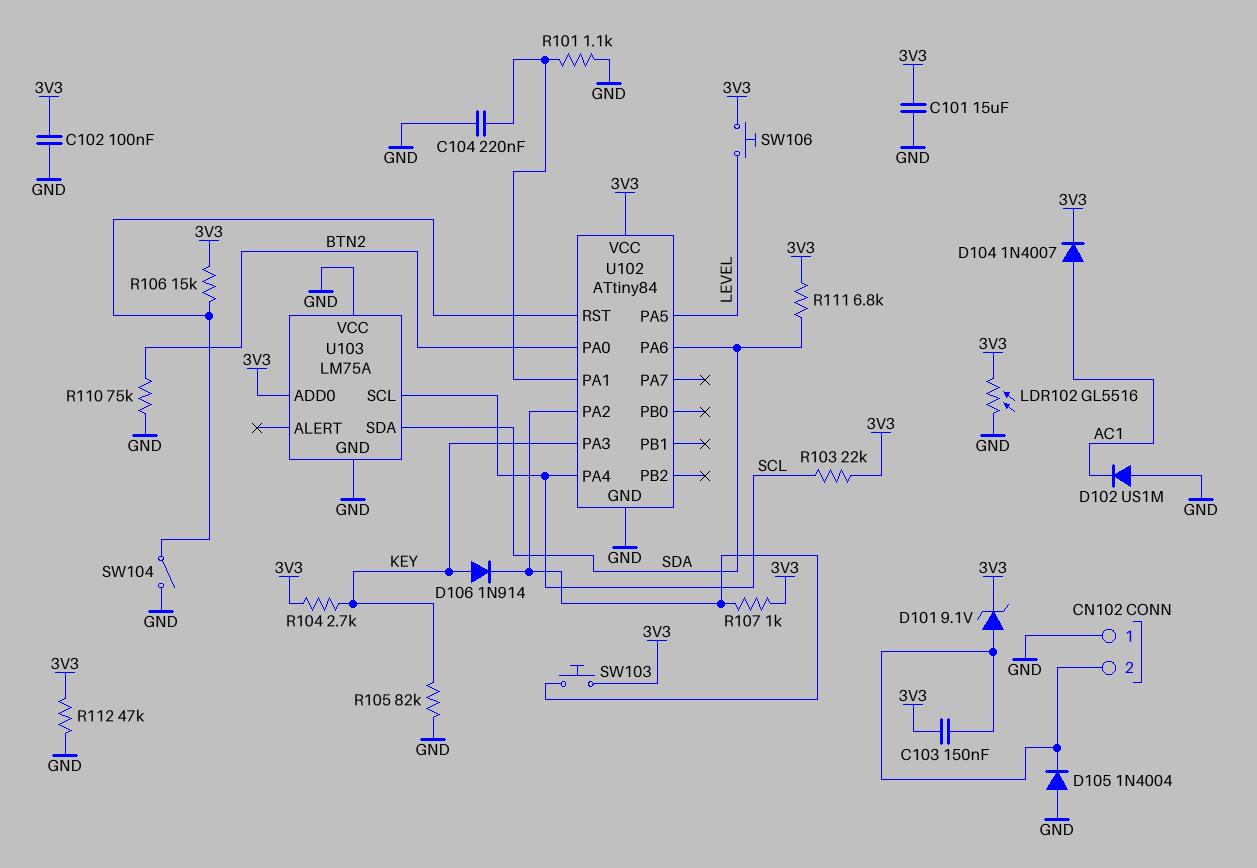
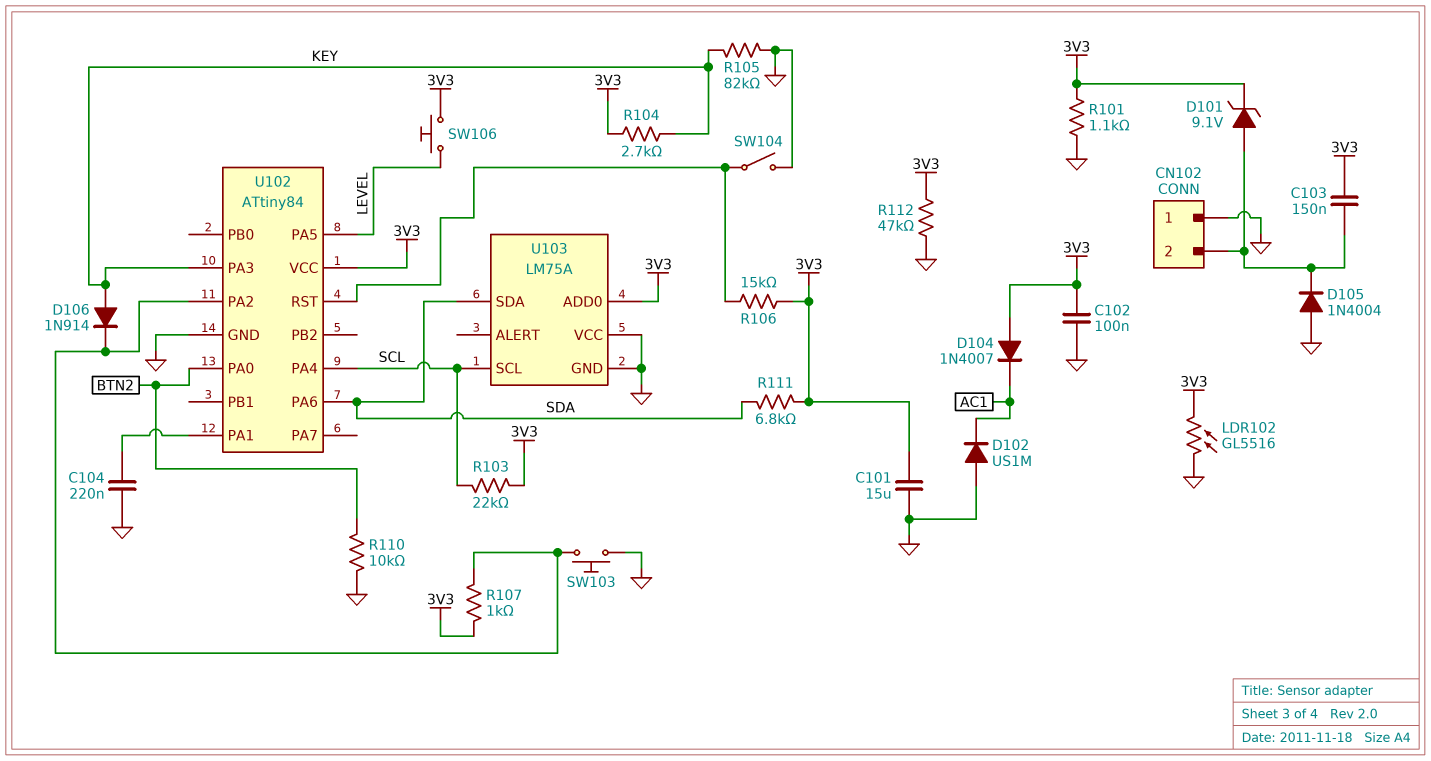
D104: diode 1N4007 (A AC1, K 3V3) -> diode 1N4007 (A 3V3, K AC1)
R101: 1.1k (GND, U102/PA1) -> 1.1k (3V3, GND)
R110: 75k (BTN2, GND) -> 10k (BTN2, GND)
SW103: button (3V3, U102/PA2) -> button (GND, U102/PA2)

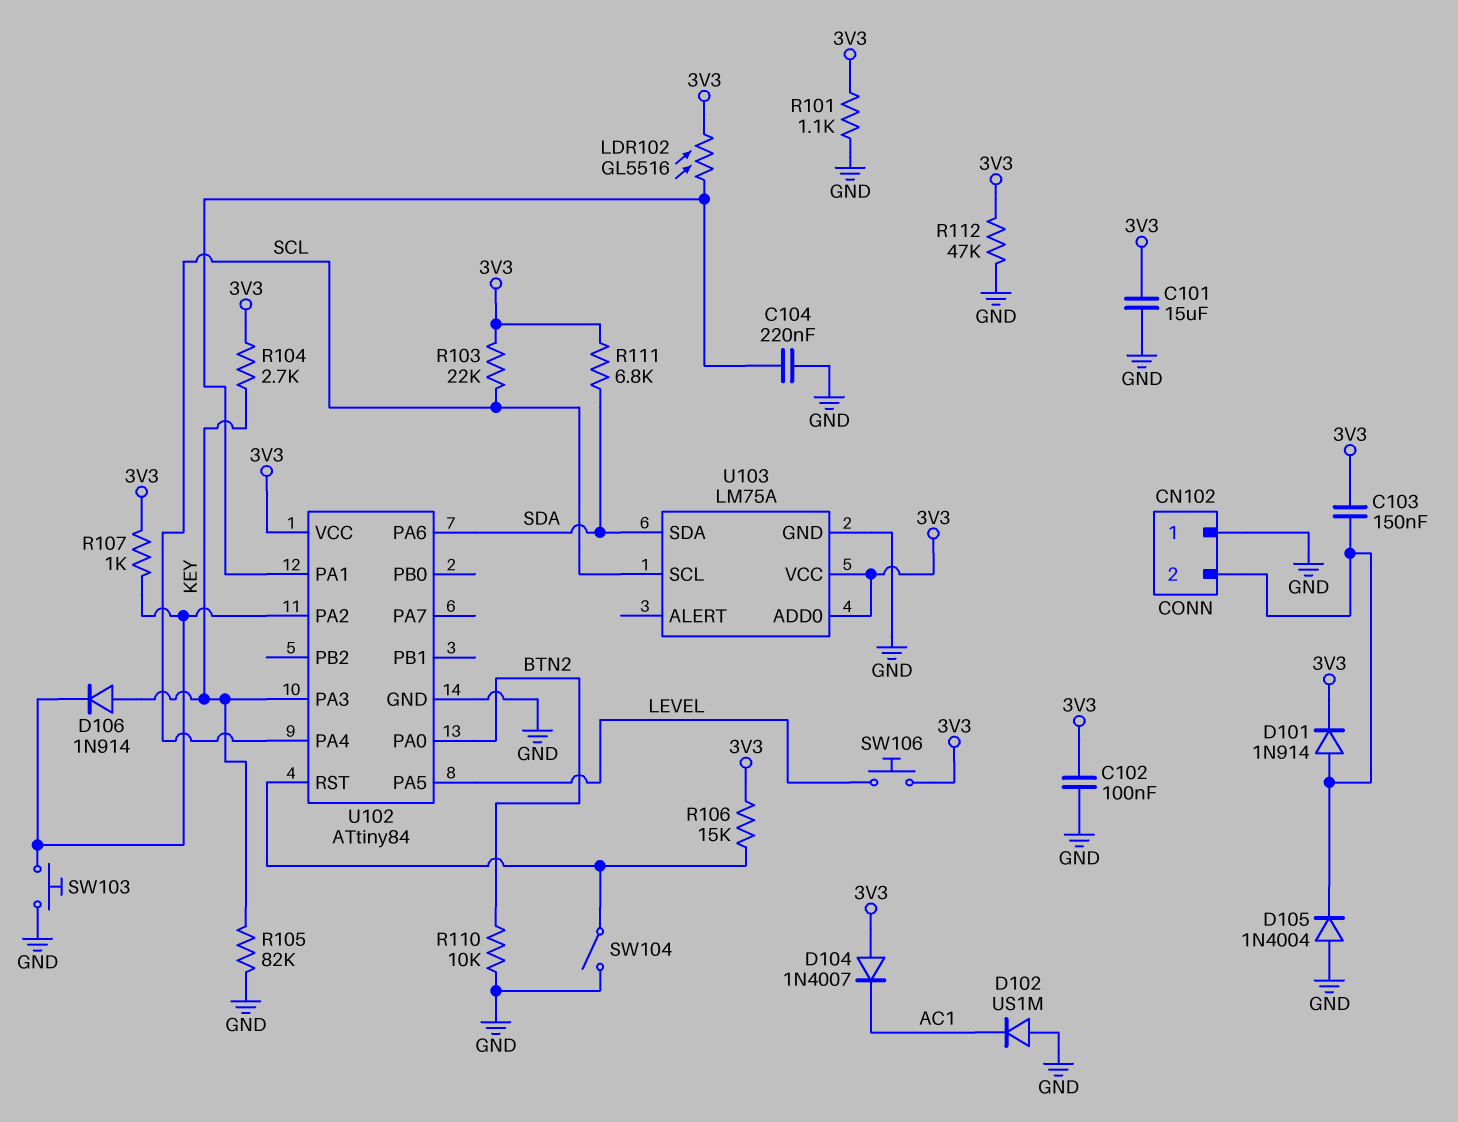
D101: zener 9.1V (A CN102/2, K 3V3) -> diode 1N914 (A CN102/2, K 3V3)
LDR102: GL5516 (3V3, GND) -> GL5516 (3V3, U102/PA1)
U103 pin VCC: GND -> 3V3

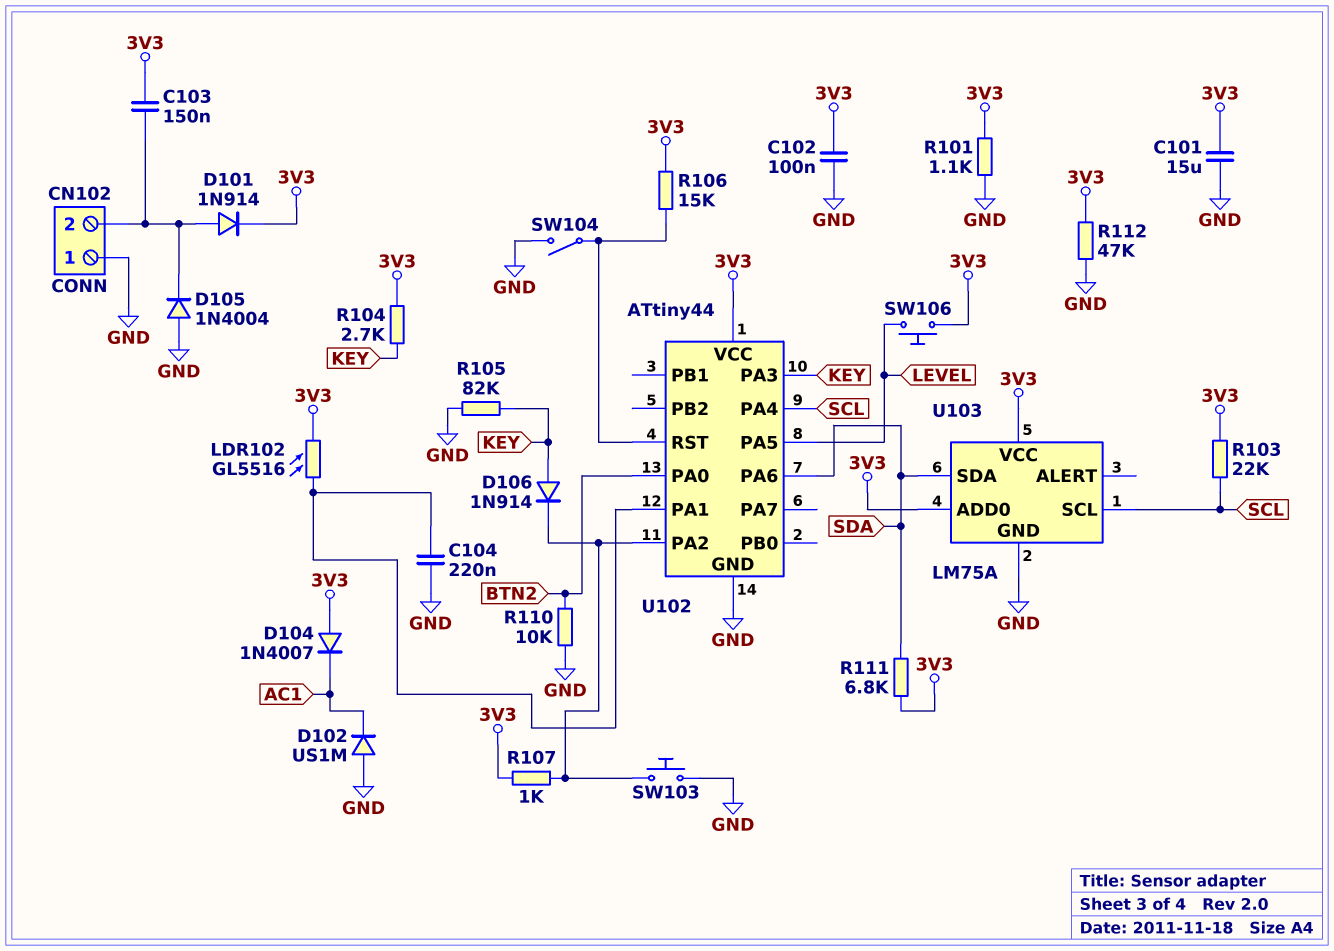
U102: ATtiny84 -> ATtiny44

